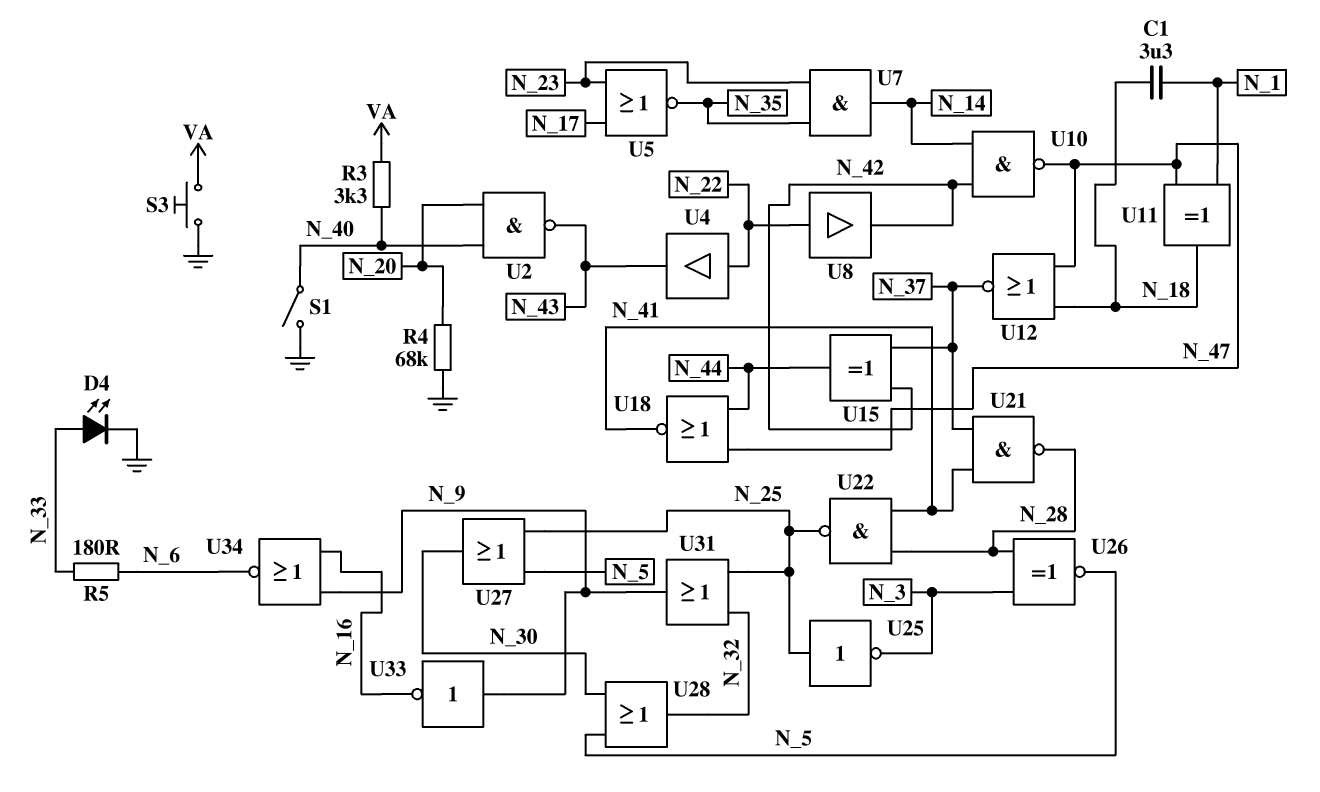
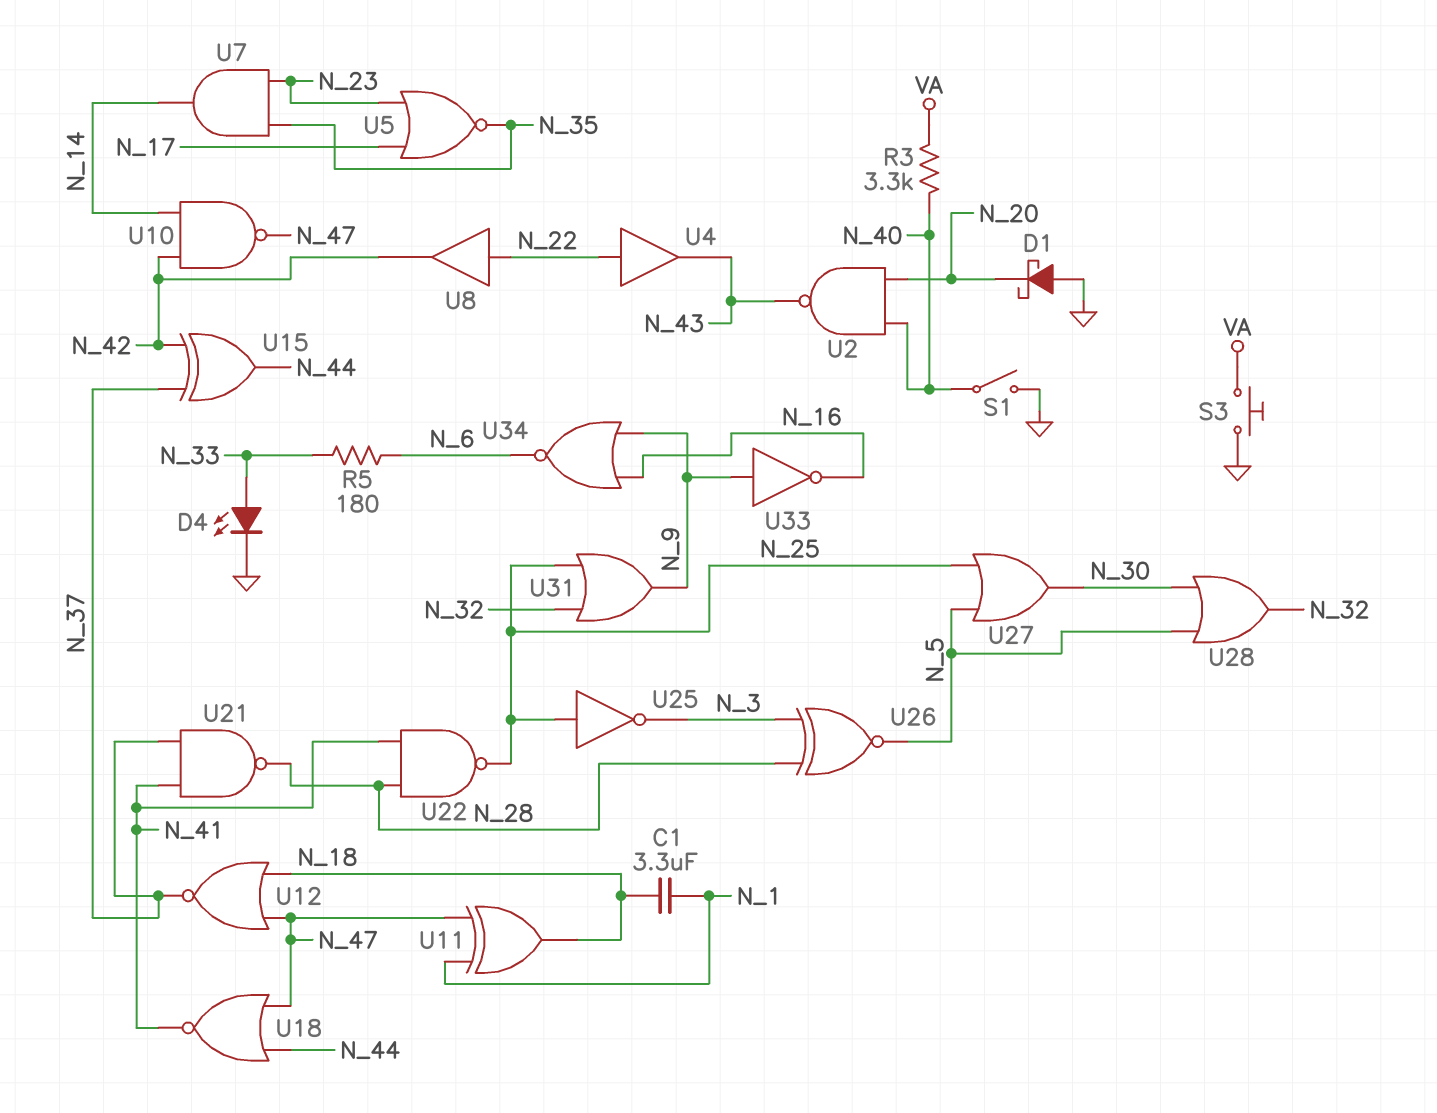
D1: none -> schottky (A GND, K N_20)
R4: 68k (GND, N_20) -> none

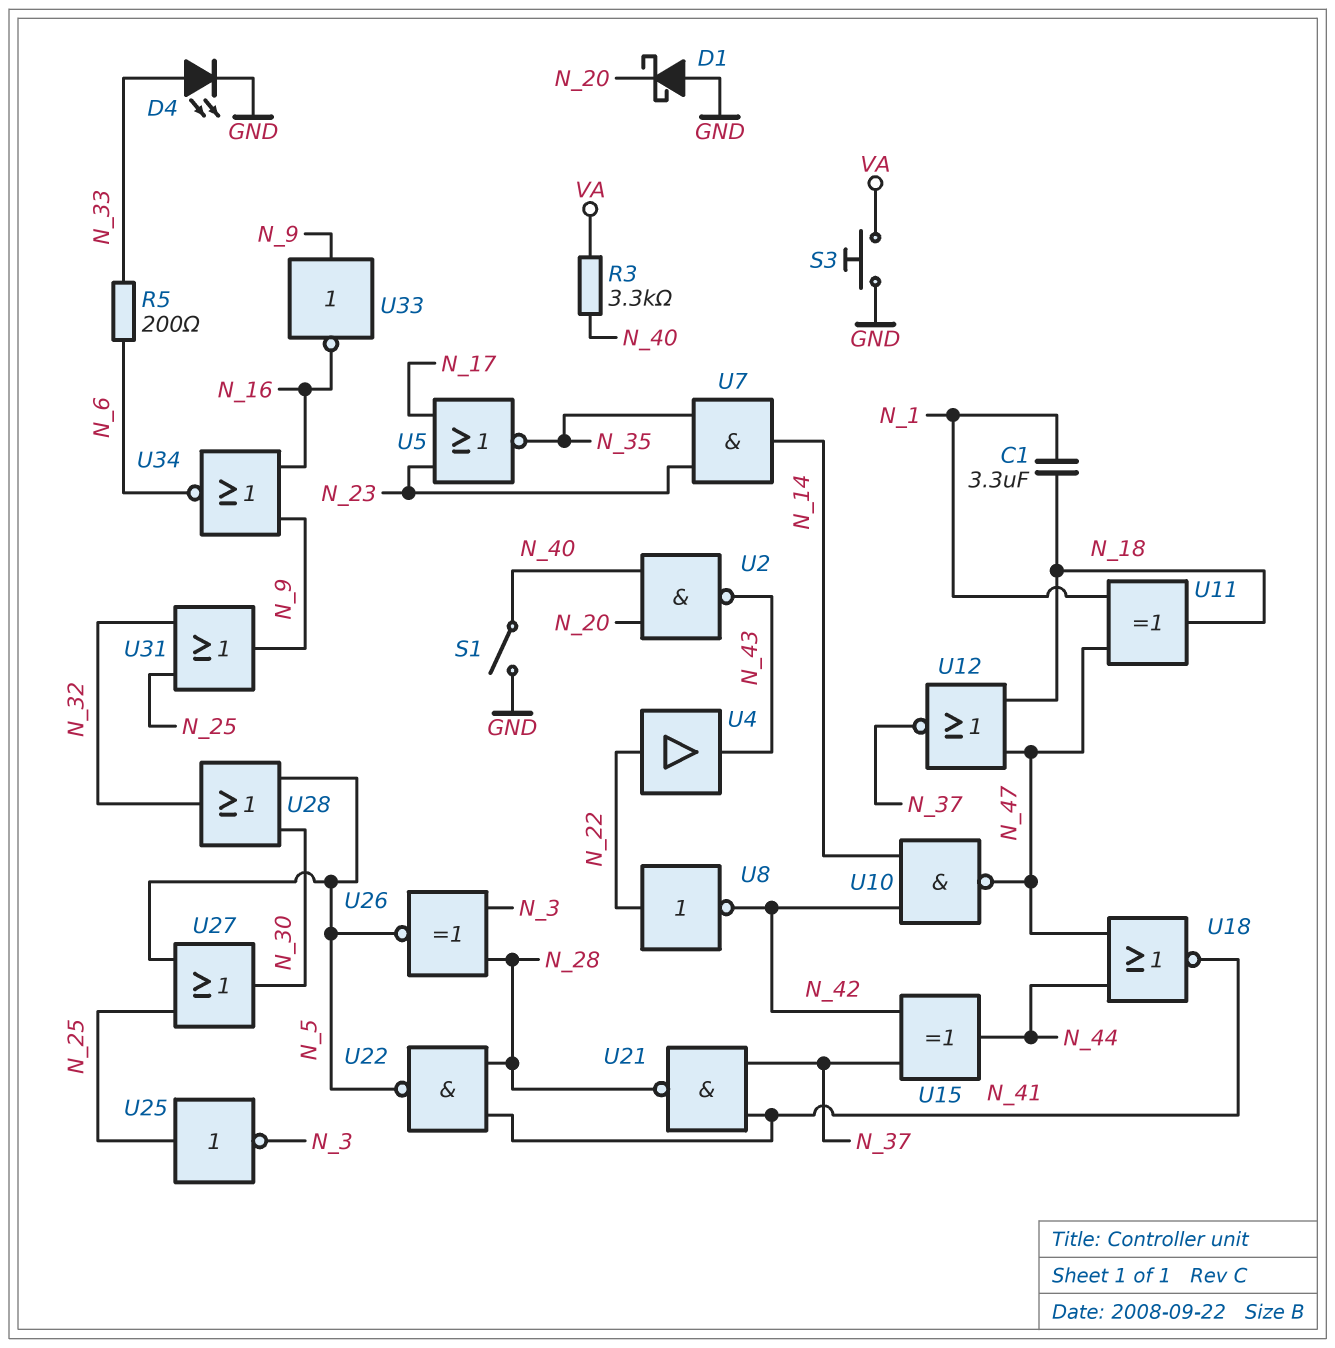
R5: 180 (N_6, N_33) -> 200 (N_6, N_33)
U8: buffer (in N_22, out N_42) -> NOT (in N_22, out N_42)
U22: NAND (in N_28, in N_41, out N_25) -> NAND (in N_28, in N_41, out N_5)

